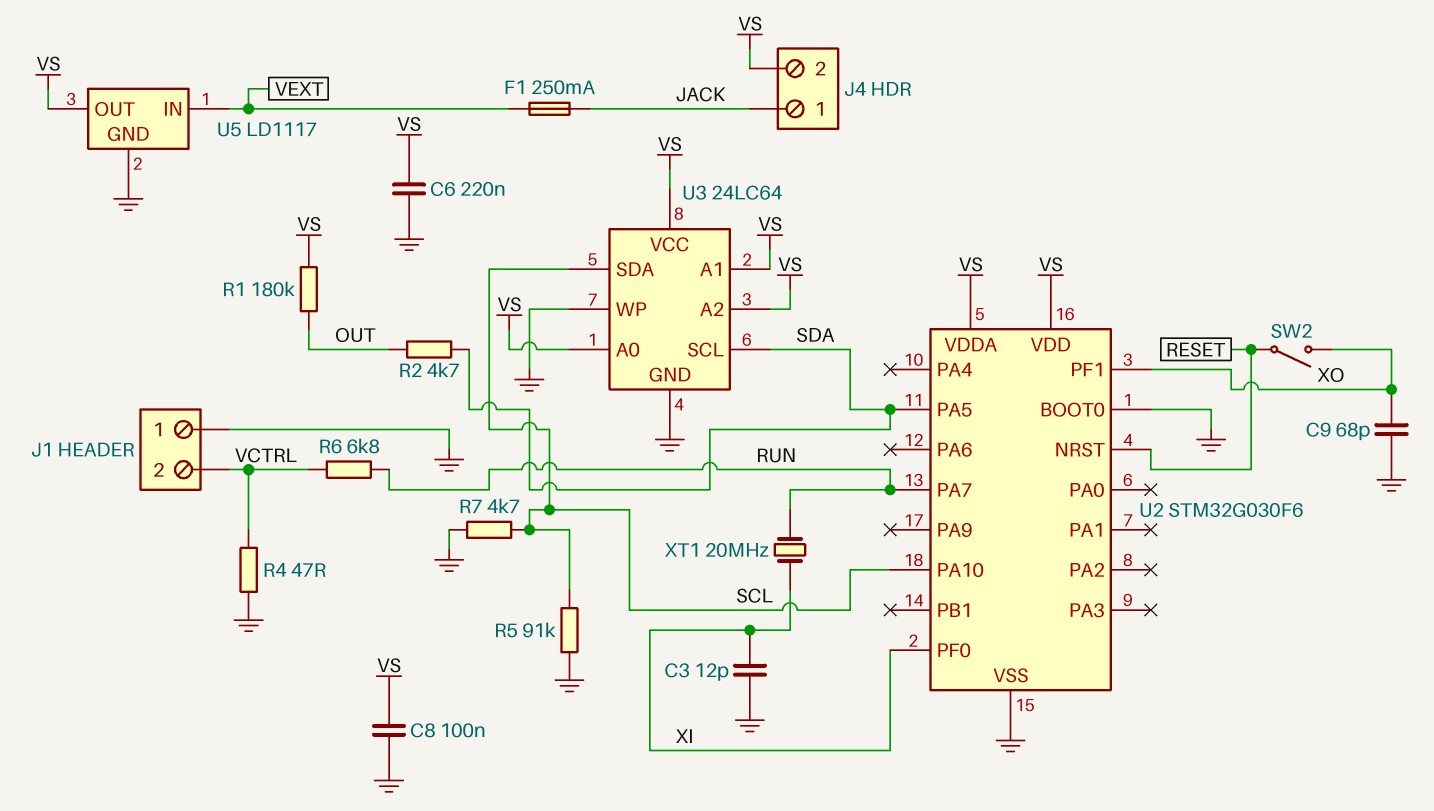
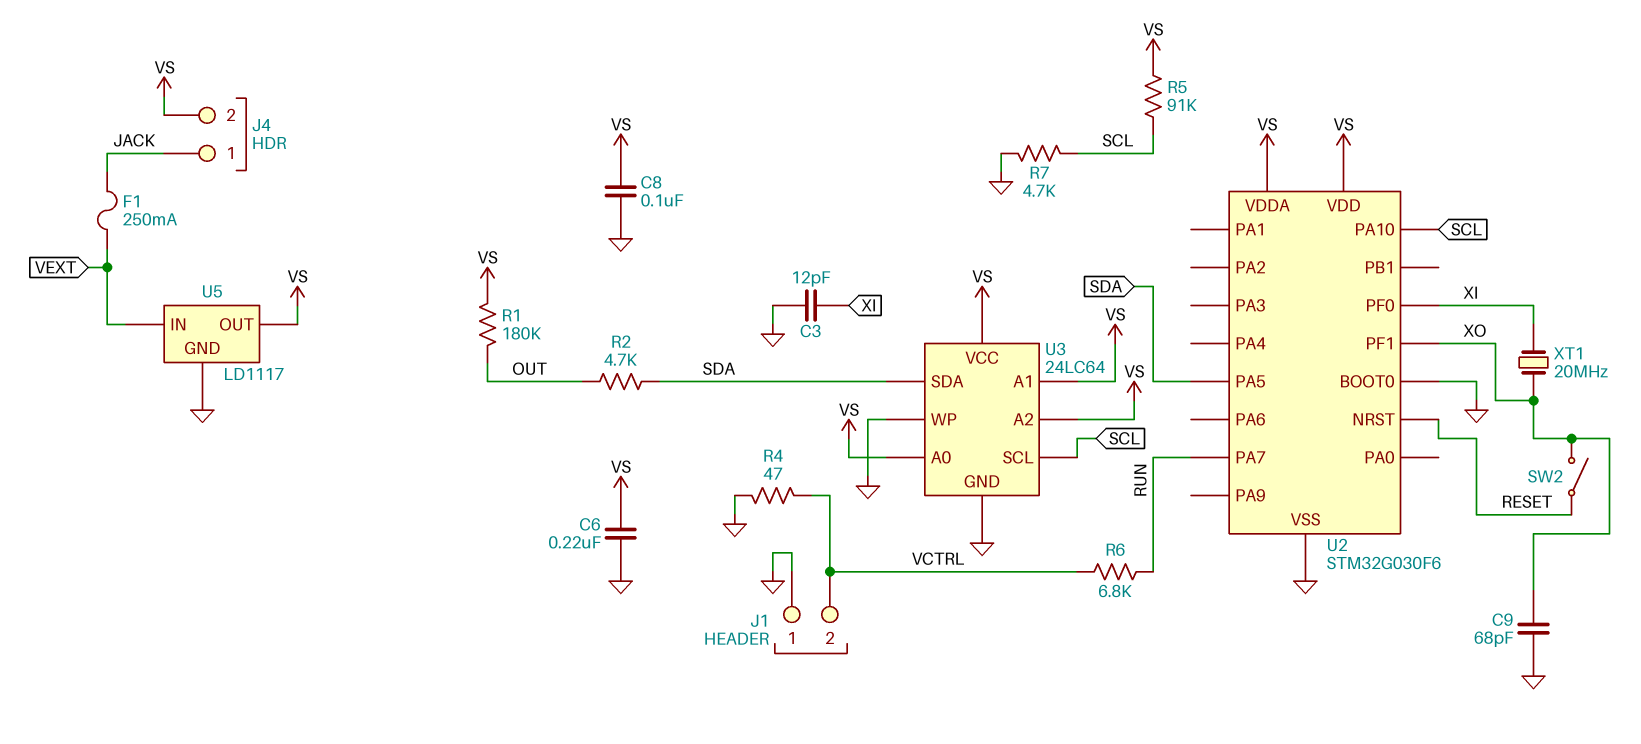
R5: 91k (GND, SCL) -> 91k (SCL, VS)
U3 pin SCL: SDA -> SCL
U3 pin SDA: SCL -> SDA
XT1: 20MHz (RUN, XI) -> 20MHz (XI, XO)

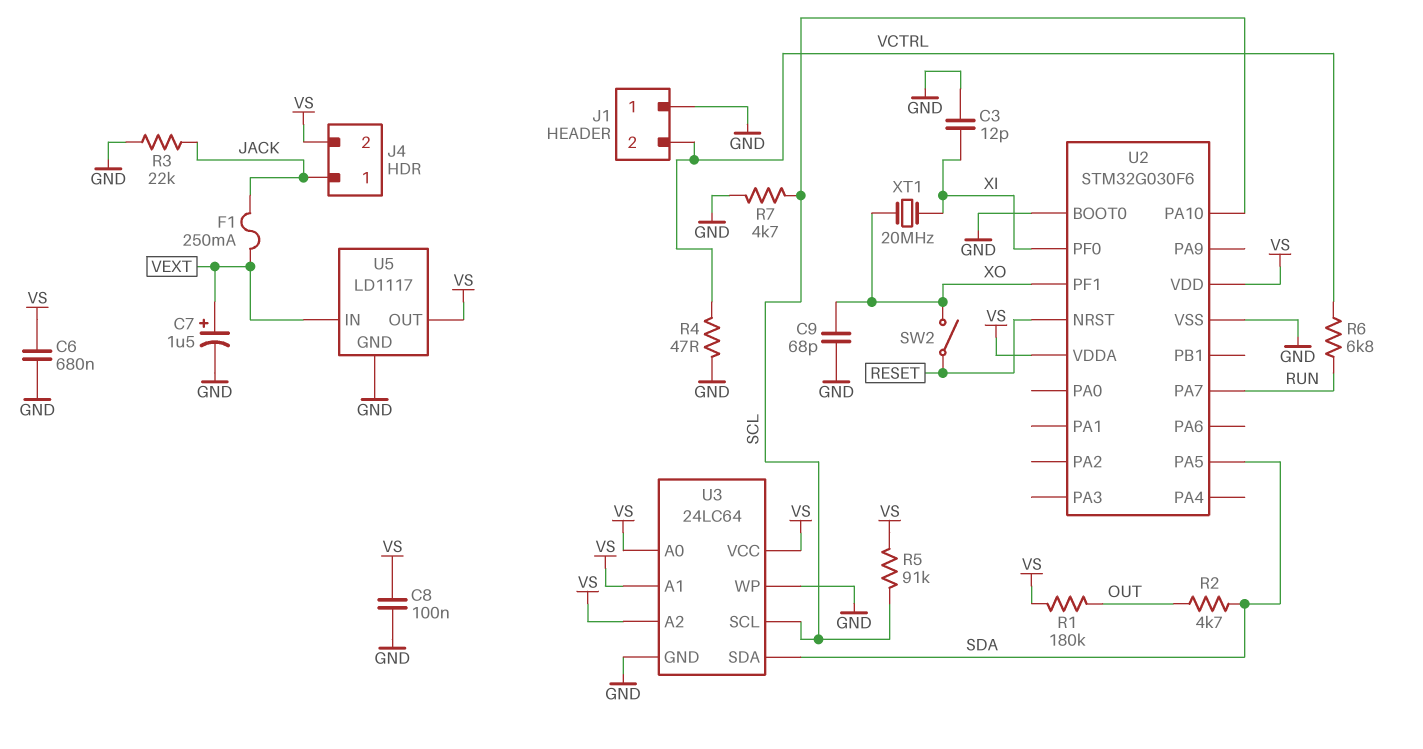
C6: 220nF (GND, VS) -> 680nF (GND, VS)
C7: none -> 1.5uF (plus VEXT, minus GND)
R3: none -> 22k (GND, JACK)

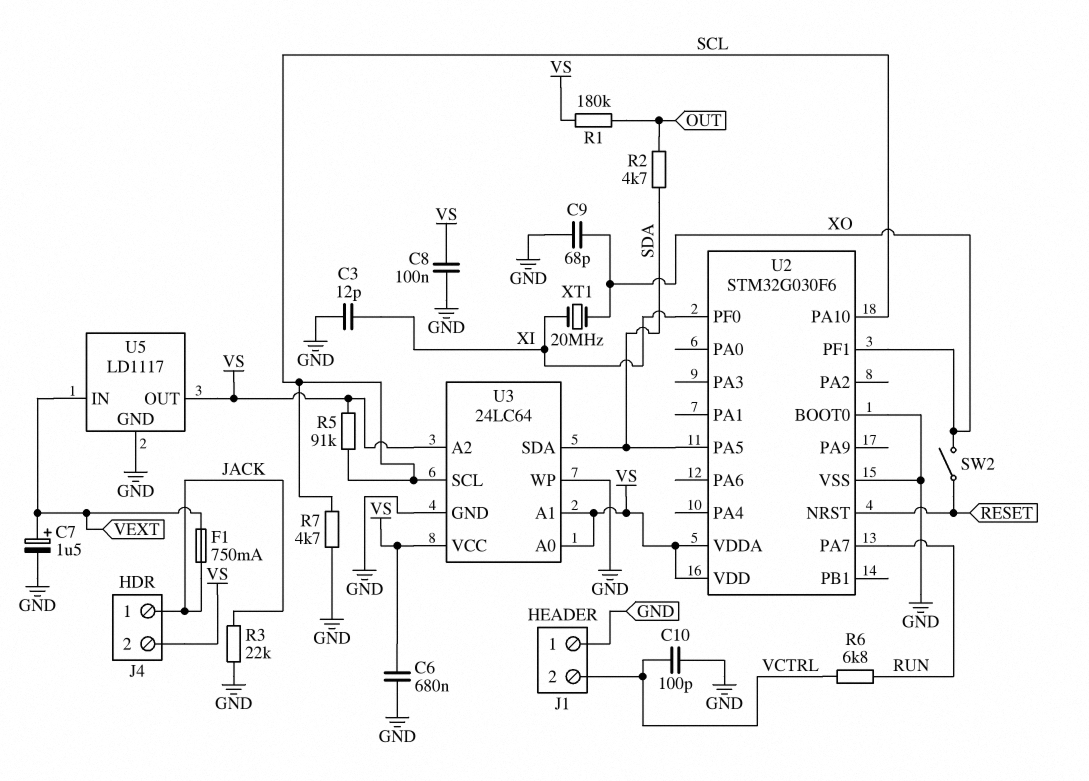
C10: none -> 100pF (GND, VCTRL)
F1: 250mA (JACK, VEXT) -> 750mA (JACK, VEXT)
R4: 47 (GND, VCTRL) -> none

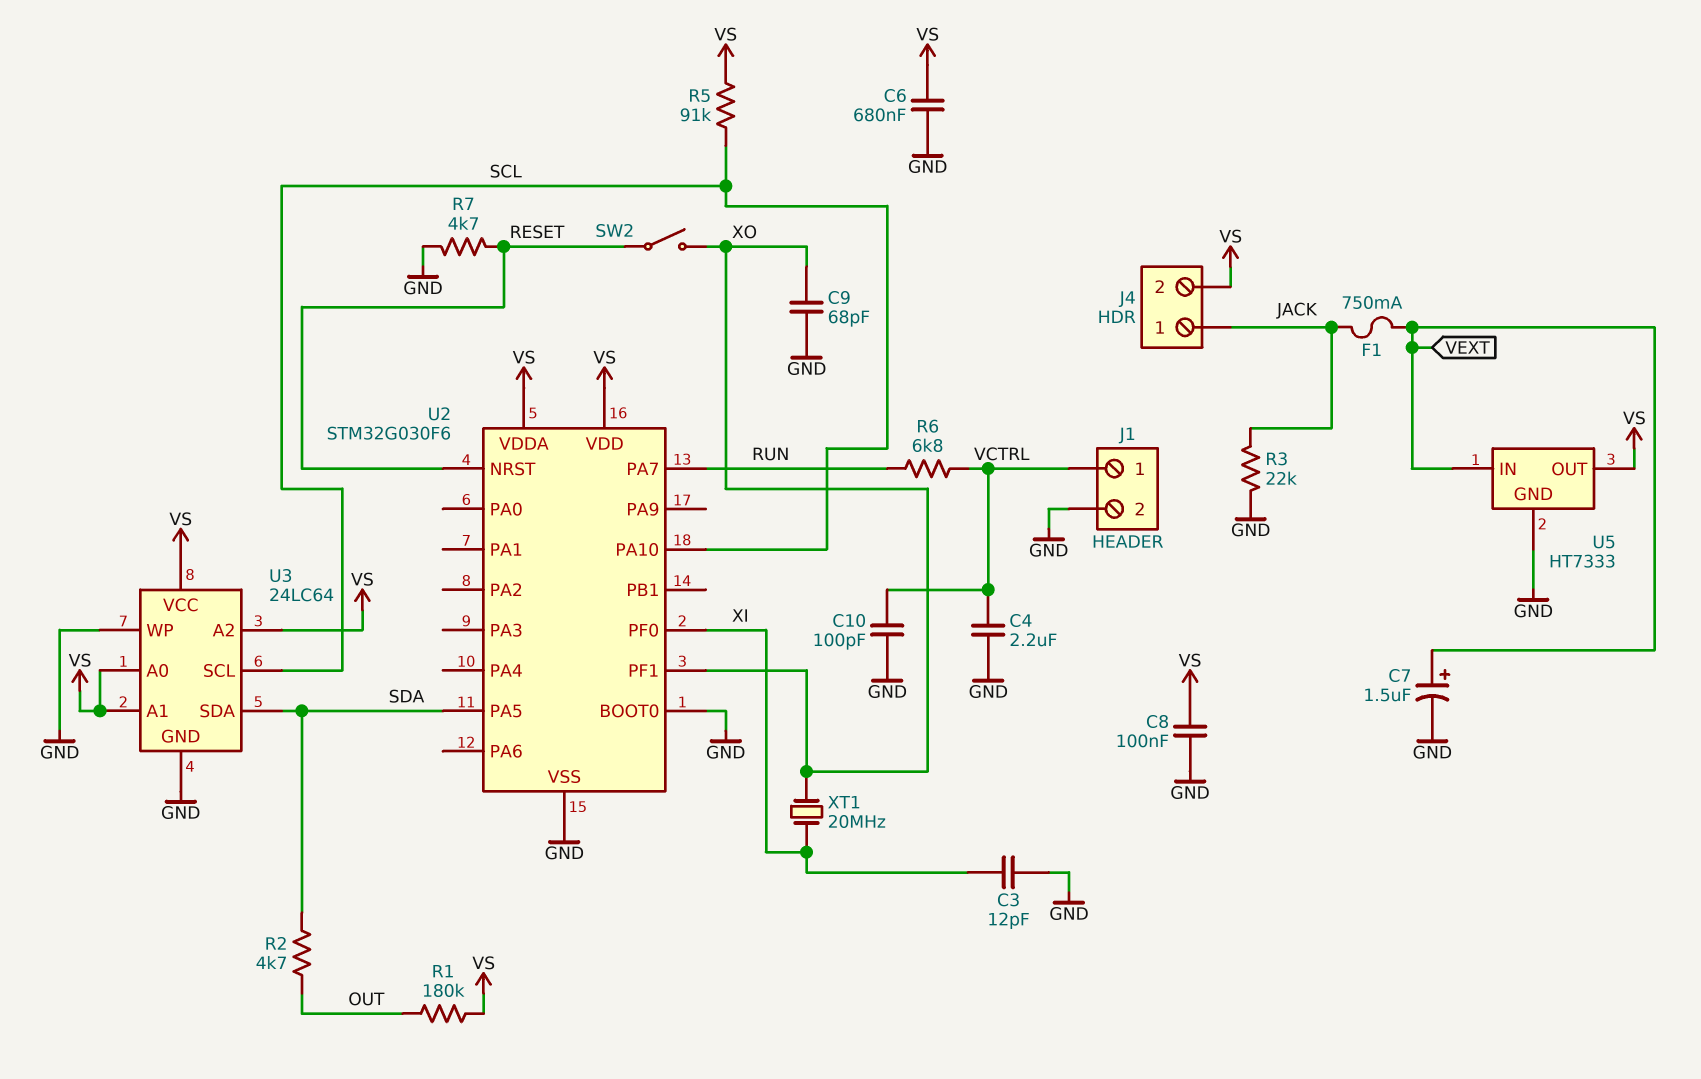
C4: none -> 2.2uF (GND, VCTRL)
J1 pin 1: GND -> VCTRL
J1 pin 2: VCTRL -> GND
R7: 4.7k (GND, SCL) -> 4.7k (GND, RESET)
U5: LD1117 -> HT7333

